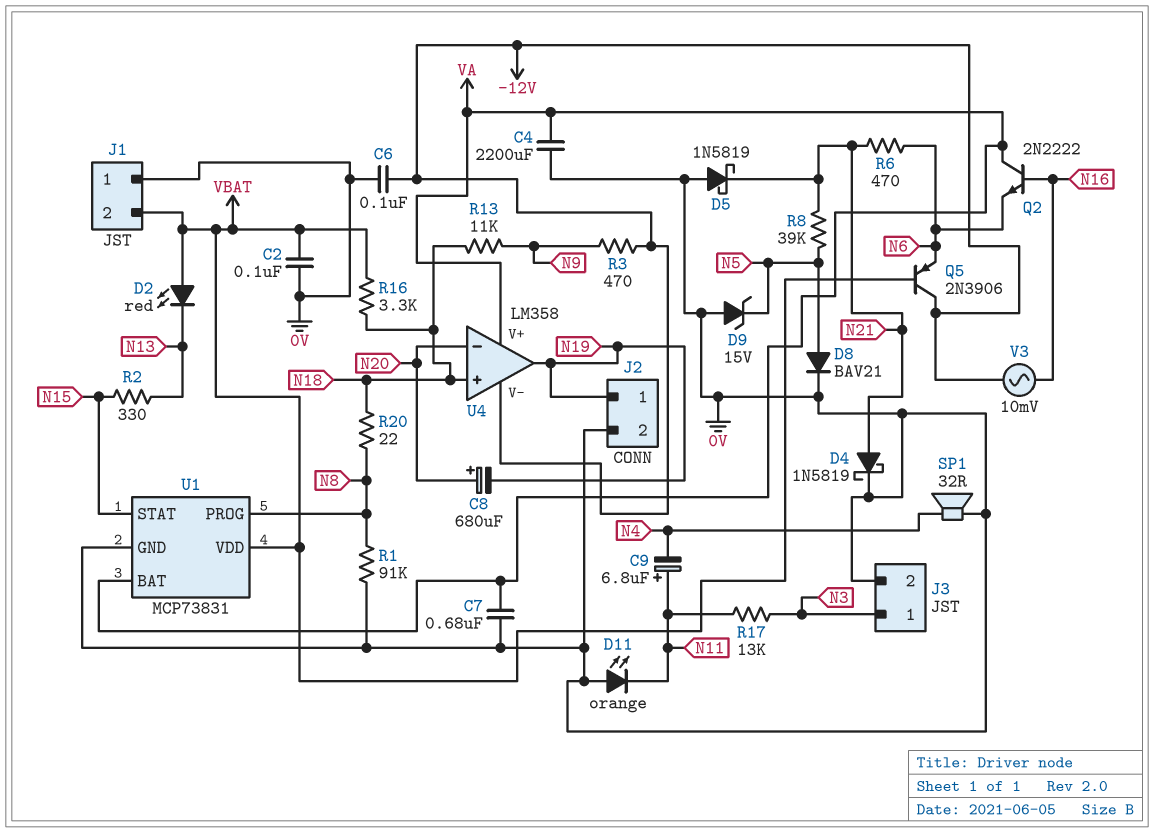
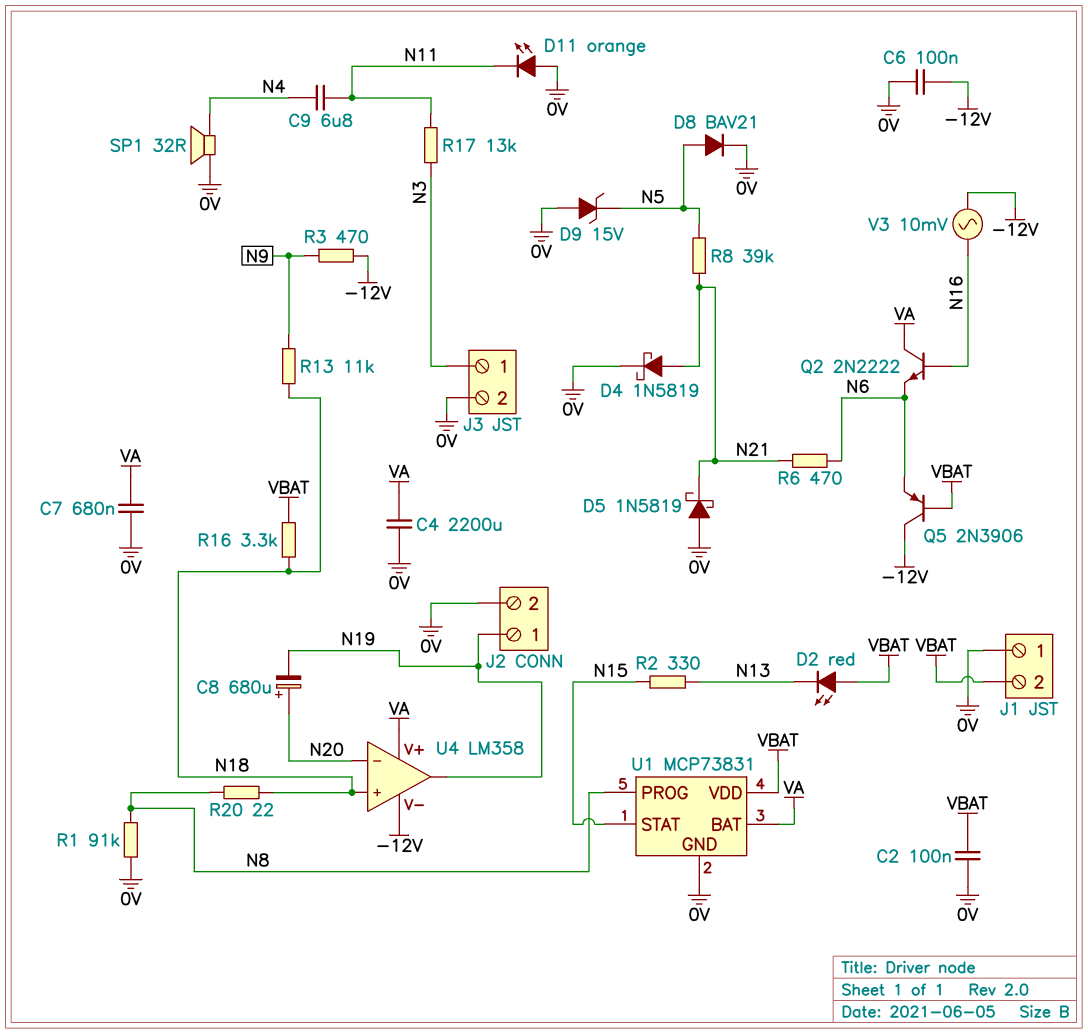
C9: 6.8uF (plus N11, minus N4) -> 6.8uF (N4, N11)

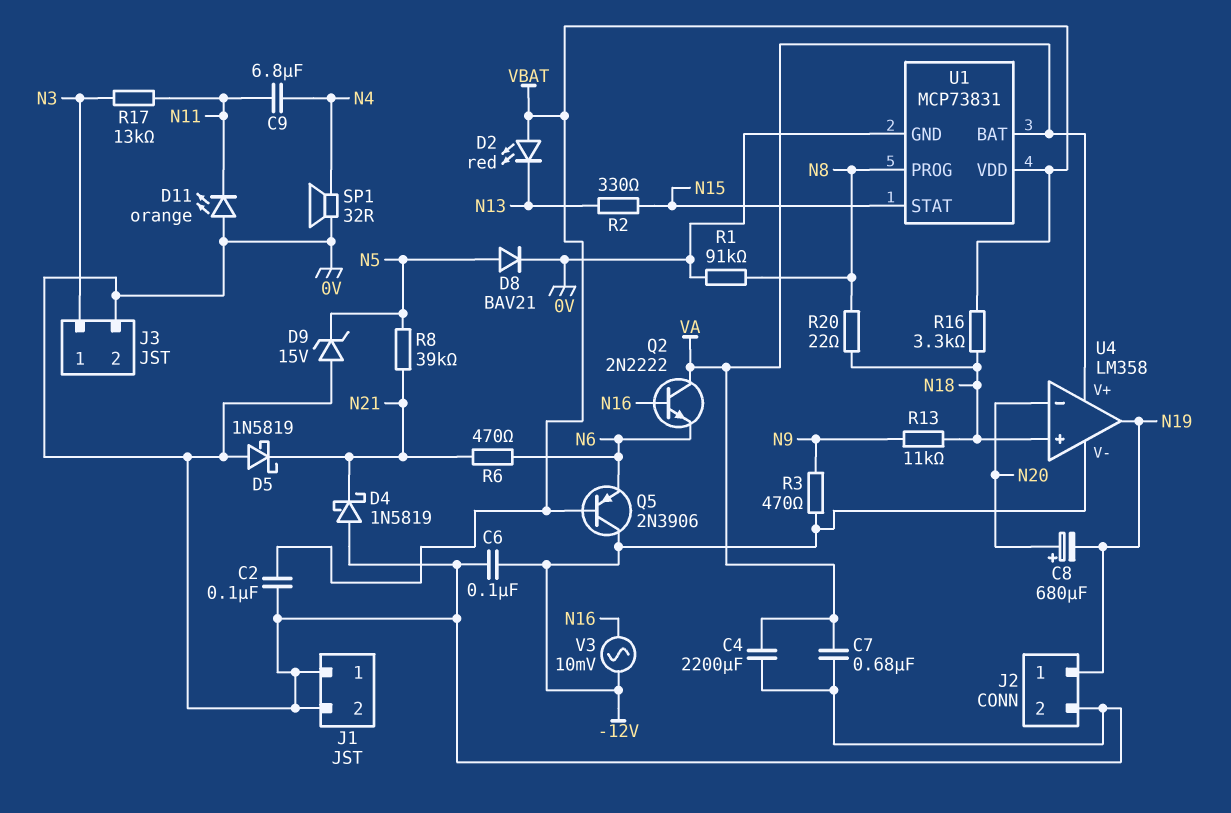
D4: schottky 1N5819 (A N21, K 0V) -> schottky 1N5819 (A 0V, K N21)
J1 pin 2: VBAT -> 0V

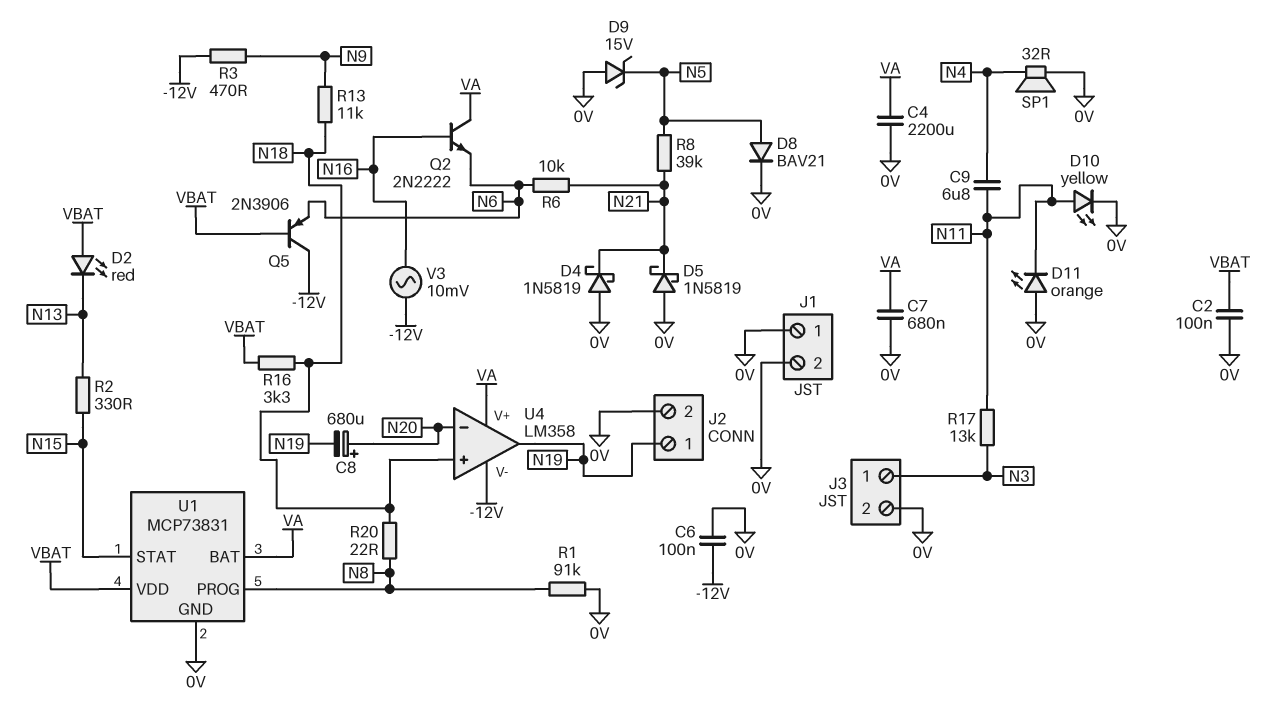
D10: none -> LED yellow (A N11, K 0V)
R6: 470 (N6, N21) -> 10k (N6, N21)

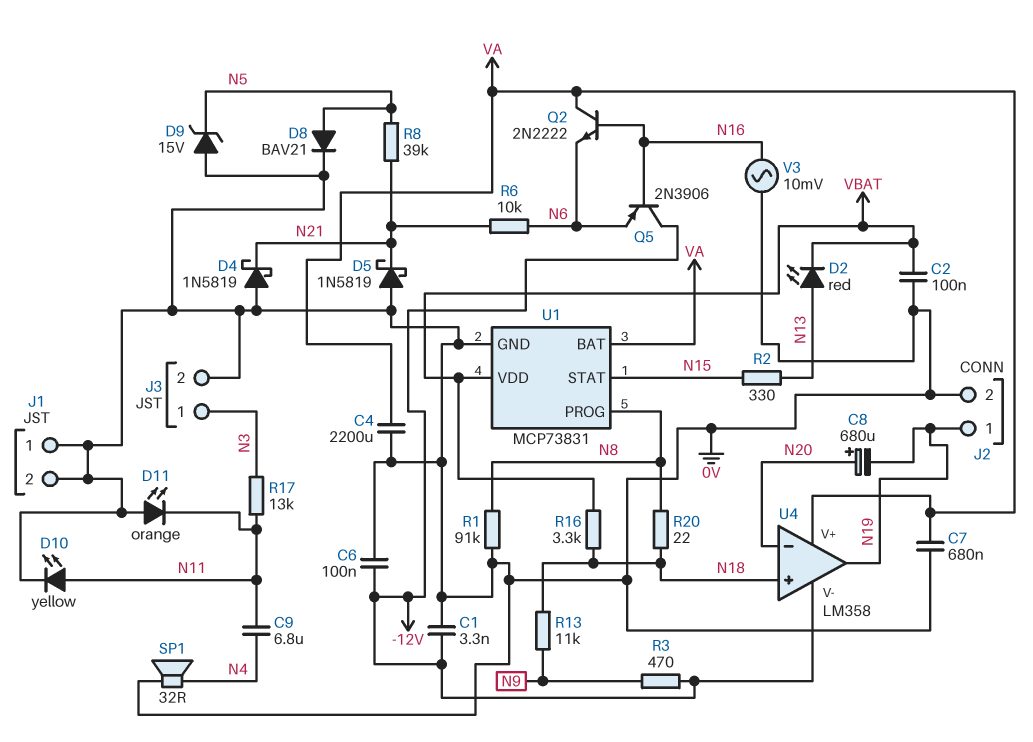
C1: none -> 3.3nF (-12V, 0V)
D2: LED red (A VBAT, K N13) -> LED red (A N13, K VBAT)
Q5: PNP 2N3906 (B VBAT, C -12V, E N6) -> PNP 2N3906 (B N16, C -12V, E N6)
V3: AC 10mV (-12V, N16) -> AC 10mV (0V, N16)

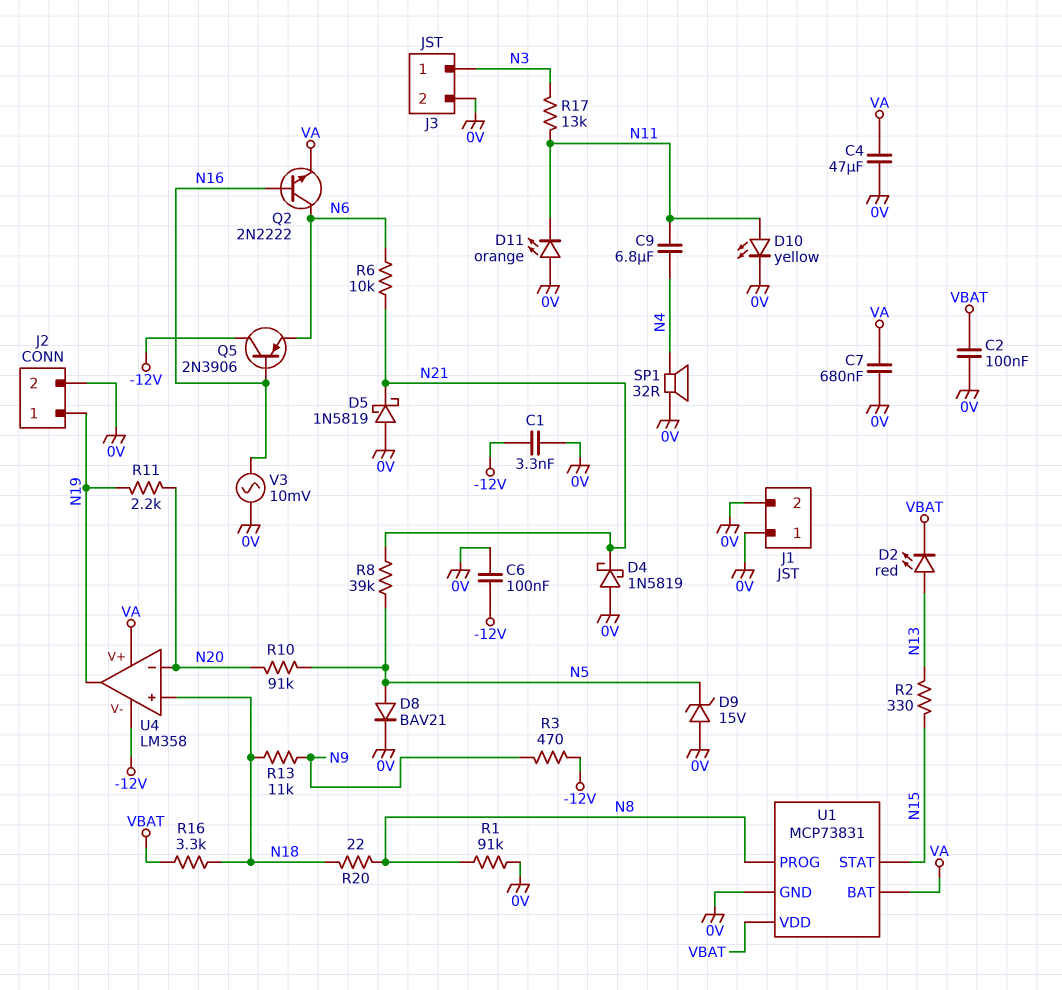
C4: 2200uF (0V, VA) -> 47uF (0V, VA)
C8: 680uF (plus N20, minus N19) -> none
Q2: NPN 2N2222 (B N16, C VA, E N6) -> NPN 2N2222 (B N16, C N6, E VA)
R10: none -> 91k (N5, N20)
R11: none -> 2.2k (N19, N20)

